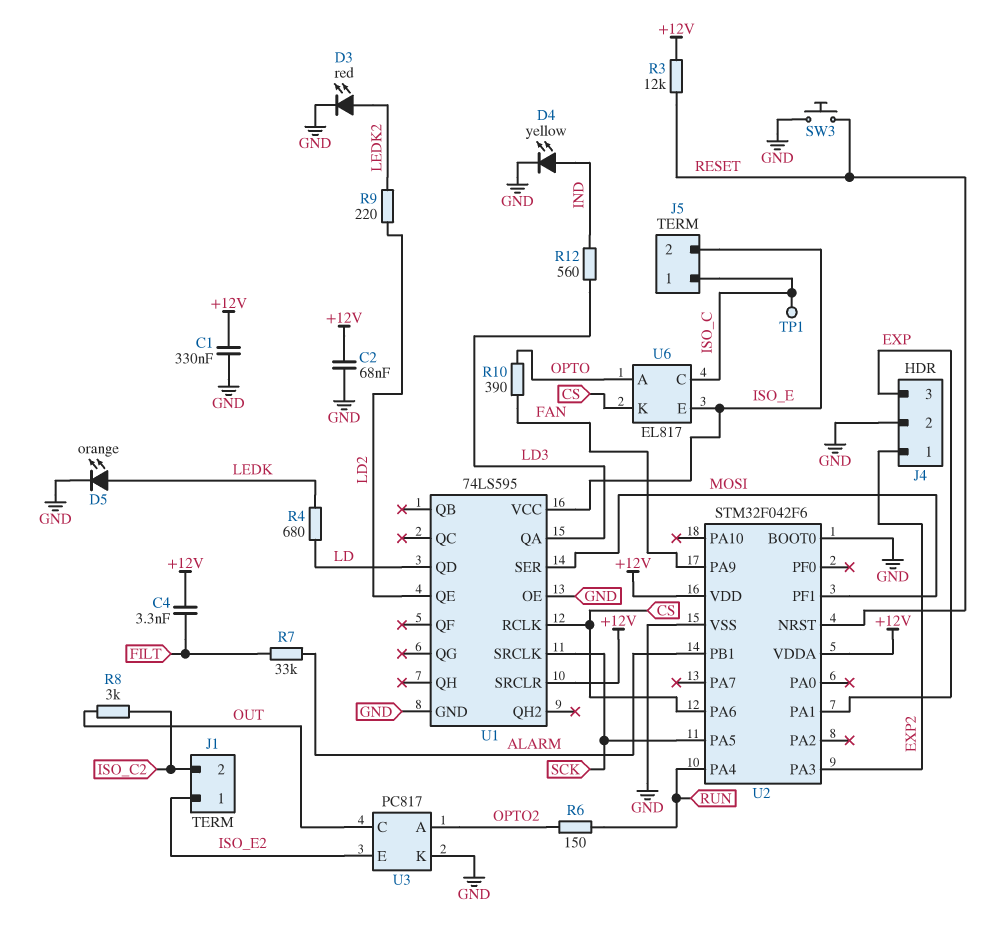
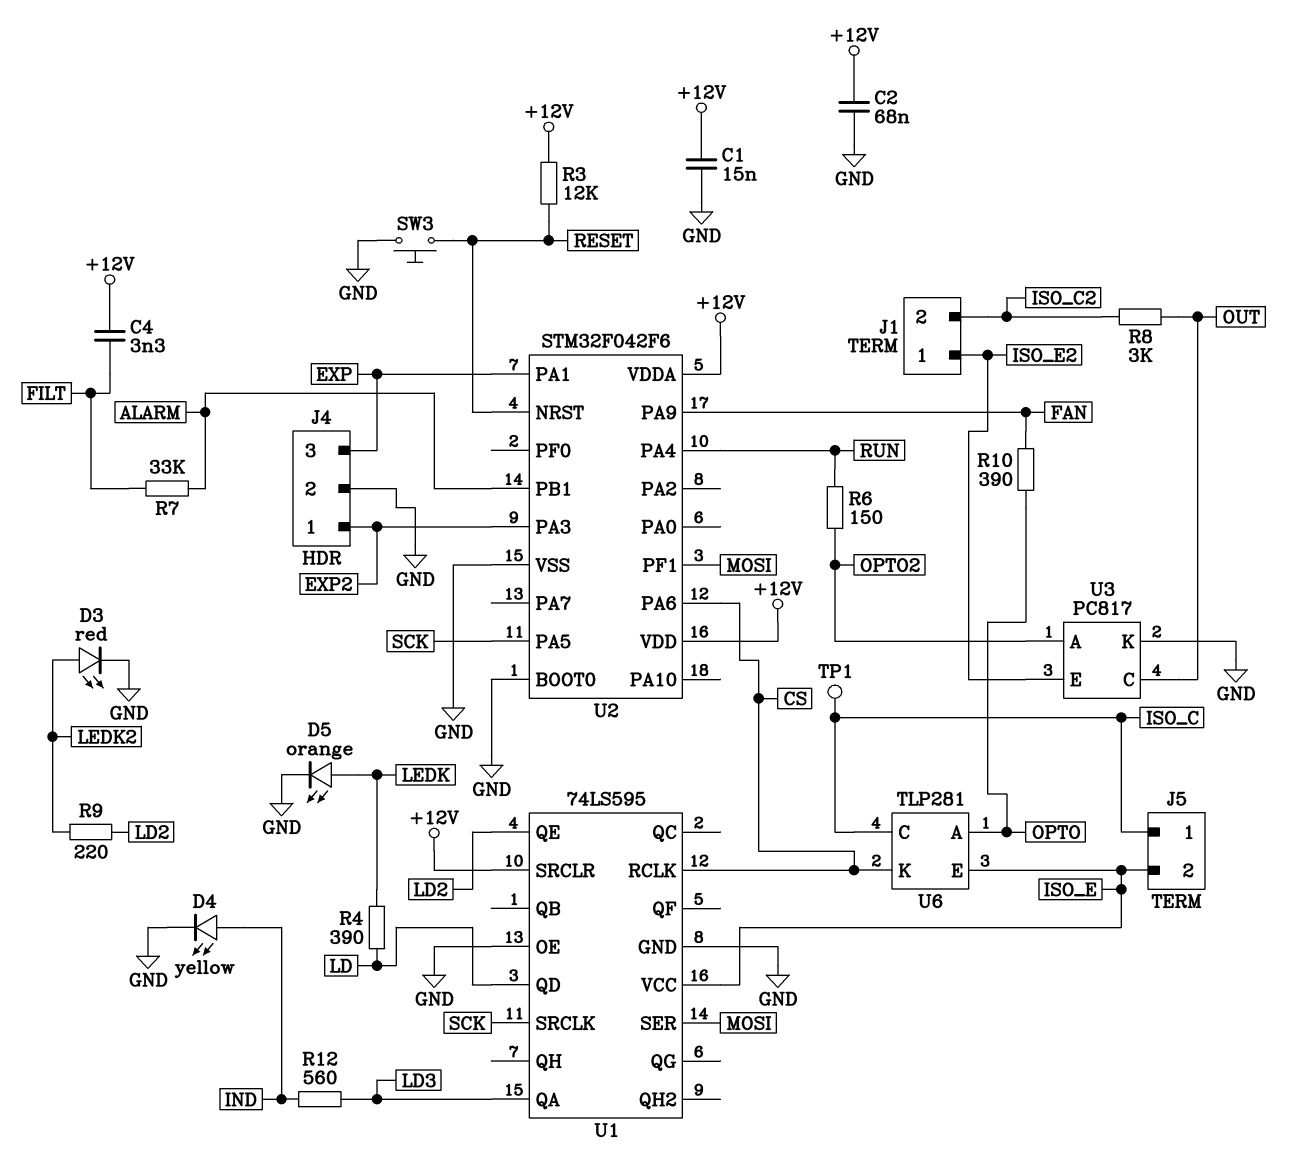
C1: 330nF (+12V, GND) -> 15nF (+12V, GND)
R4: 680 (LD, LEDK) -> 390 (LD, LEDK)
U6: EL817 -> TLP281

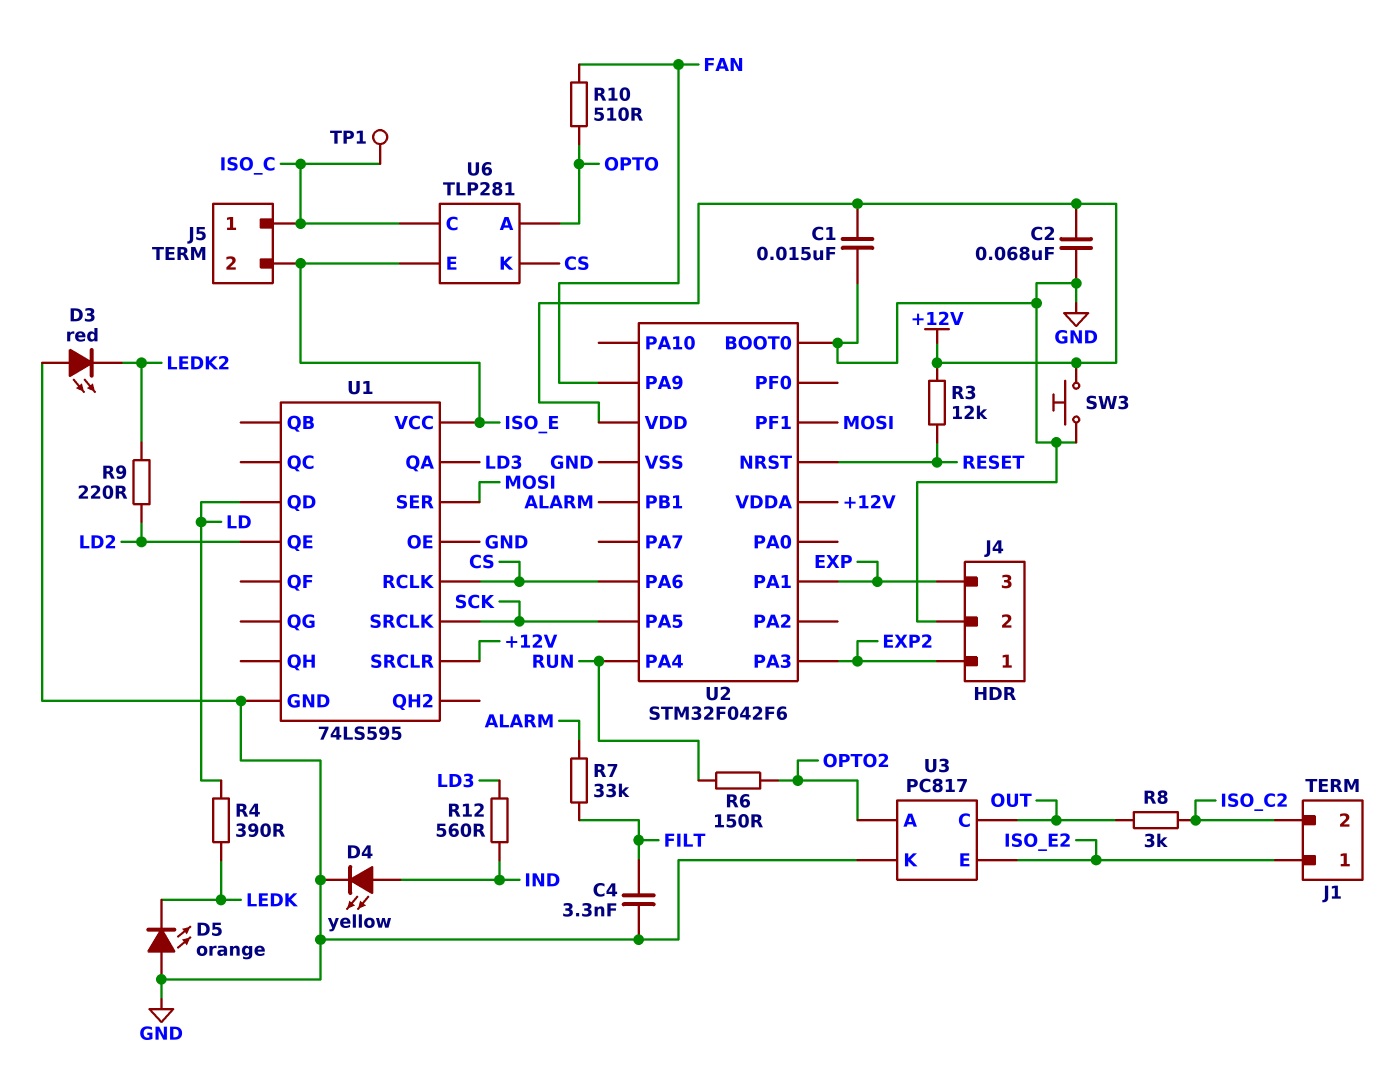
C4: 3.3nF (+12V, FILT) -> 3.3nF (FILT, GND)
D3: LED red (A LEDK2, K GND) -> LED red (A GND, K LEDK2)
D5: LED orange (A LEDK, K GND) -> LED orange (A GND, K LEDK)
R10: 390 (FAN, OPTO) -> 510 (FAN, OPTO)
SW3: button (GND, RESET) -> button (+12V, GND)

